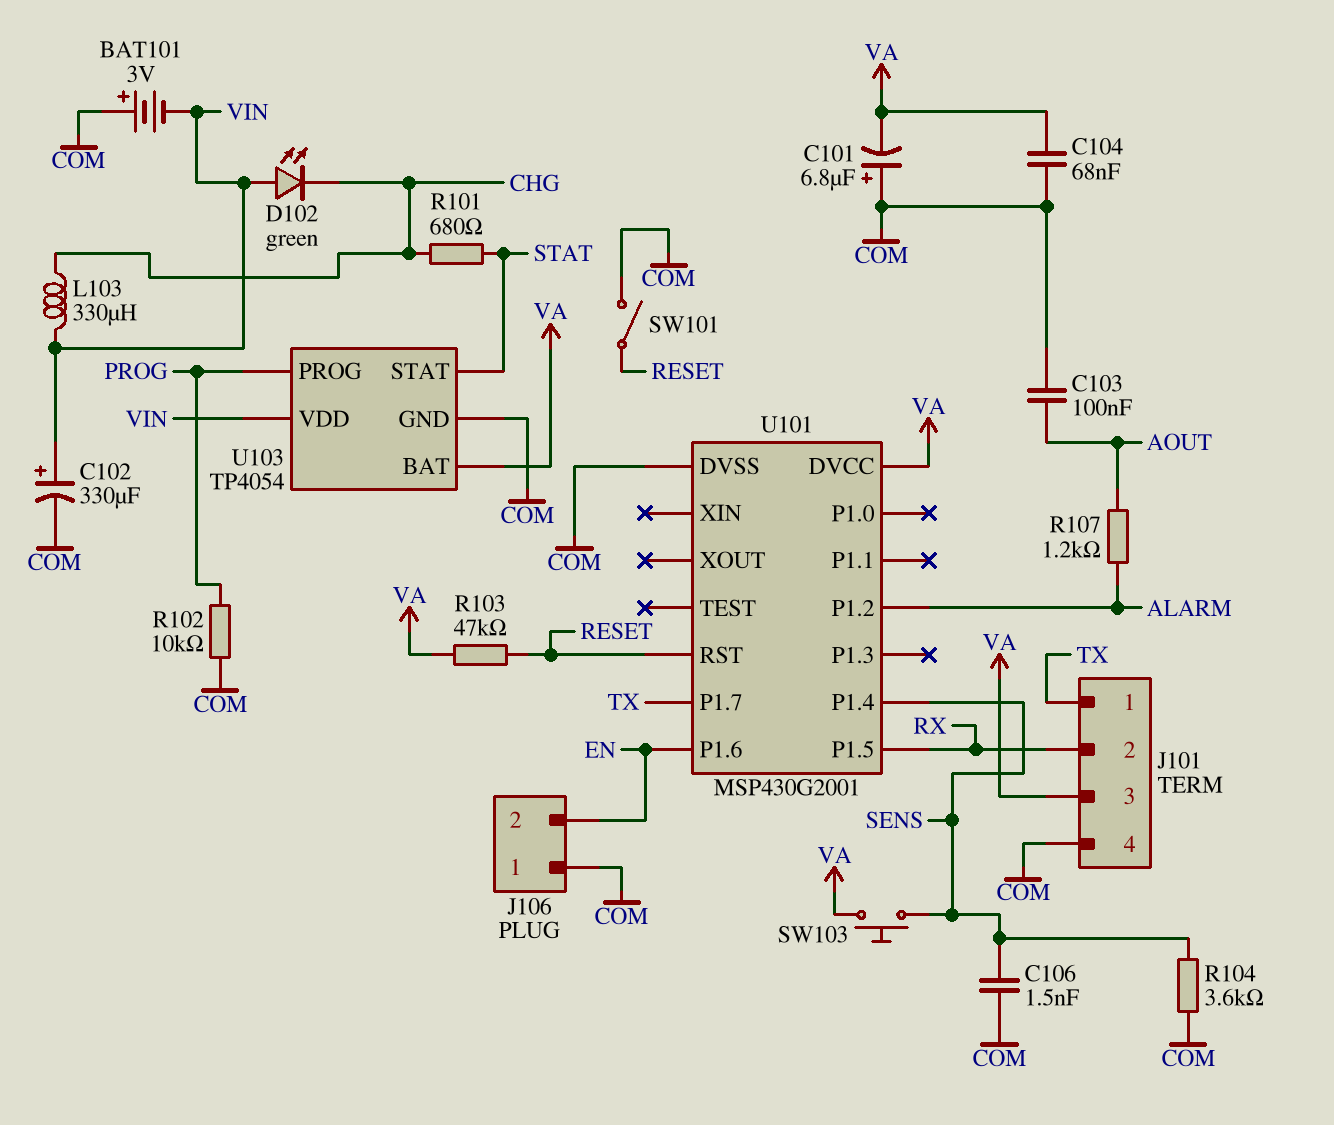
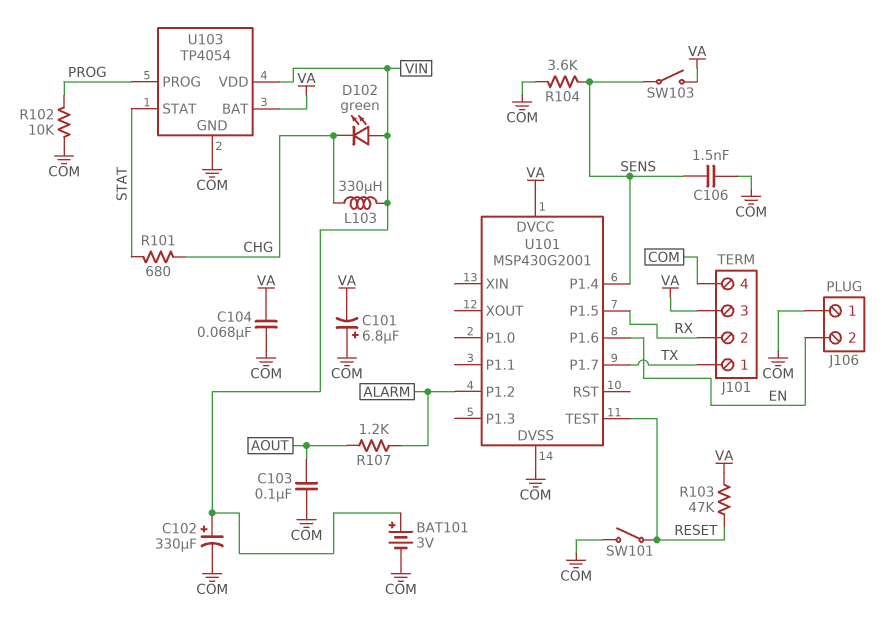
BAT101: 3V (plus COM, minus VIN) -> 3V (plus VIN, minus COM)
SW103: button (SENS, VA) -> switch (SENS, VA)
U101 pin RST: RESET -> none
U101 pin TEST: none -> RESET

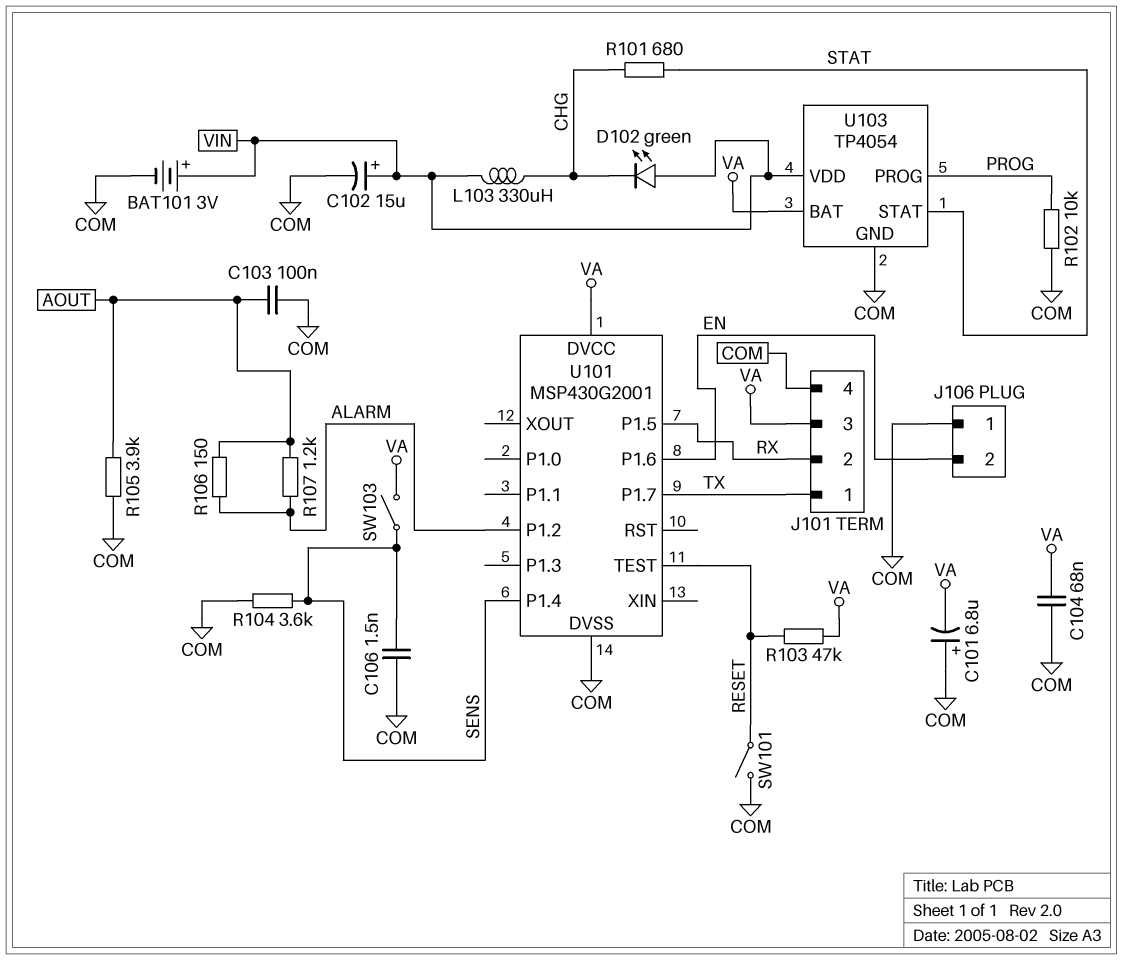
C102: 330uF (plus VIN, minus COM) -> 15uF (plus VIN, minus COM)
R105: none -> 3.9k (AOUT, COM)
R106: none -> 150 (ALARM, AOUT)

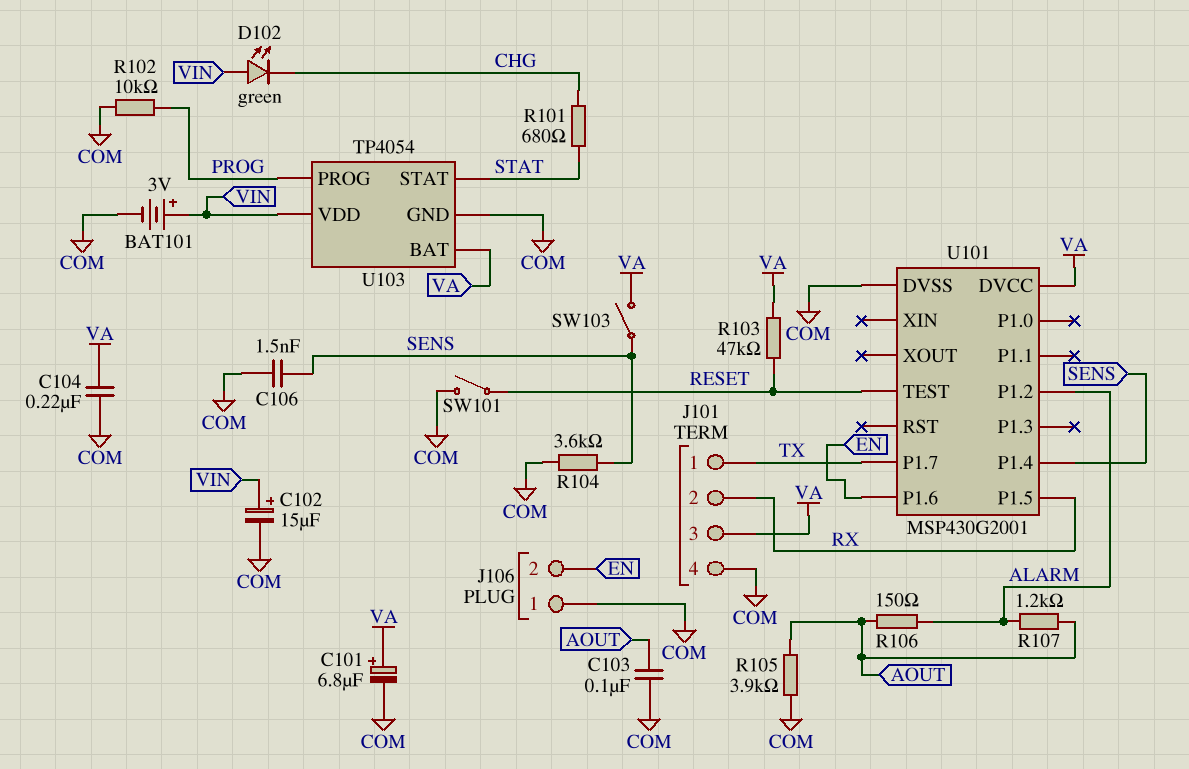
C101: 6.8uF (plus COM, minus VA) -> 6.8uF (plus VA, minus COM)
C104: 68nF (COM, VA) -> 220nF (COM, VA)
L103: 330uH (CHG, VIN) -> none

